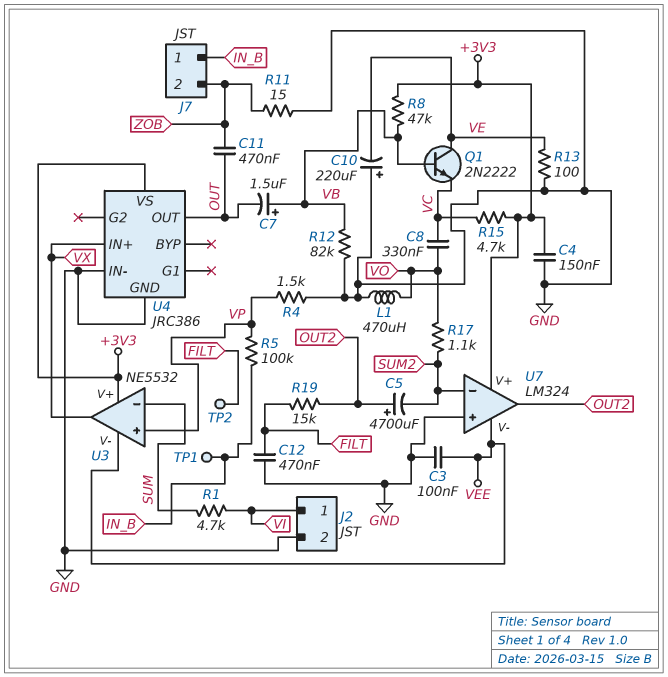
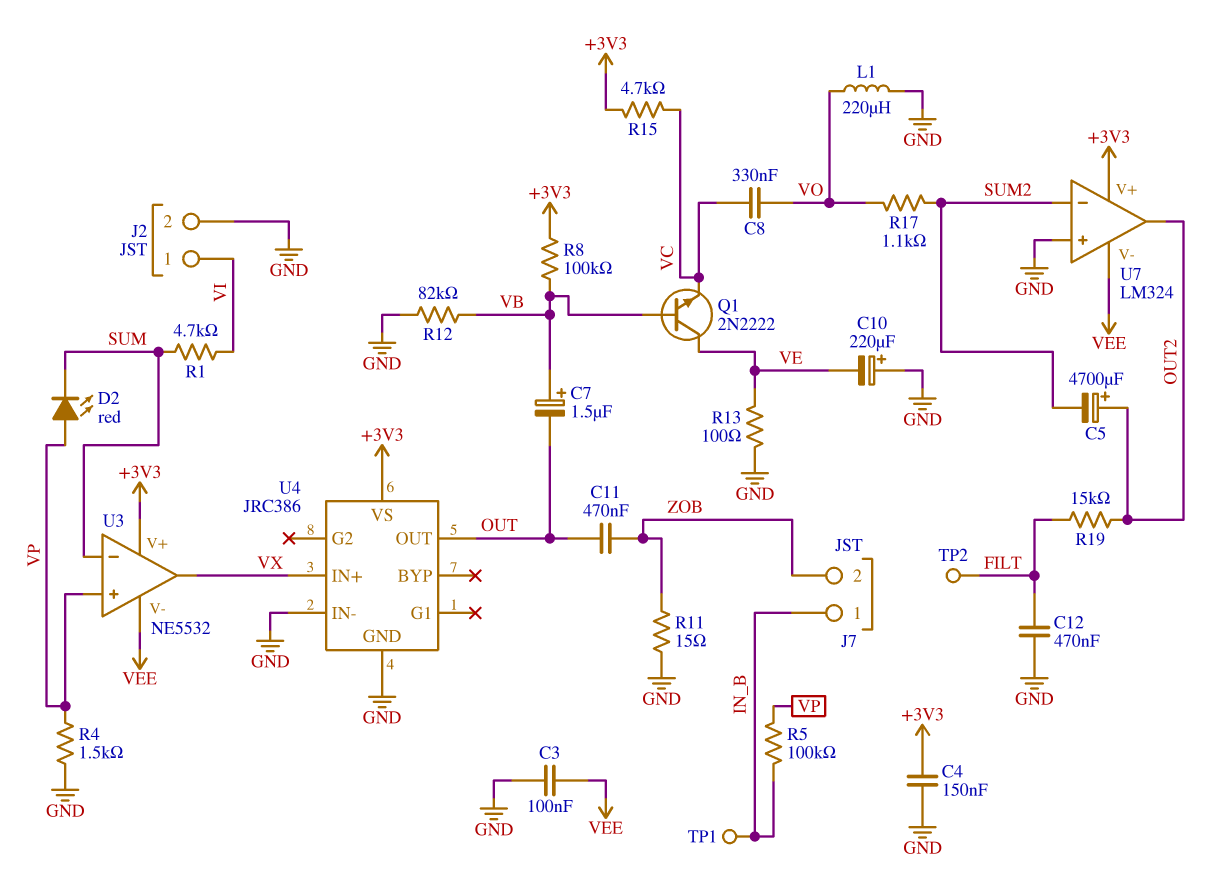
D2: none -> LED red (A VP, K SUM)
L1: 470uH (GND, VO) -> 220uH (GND, VO)
R8: 47k (+3V3, VB) -> 100k (+3V3, VB)

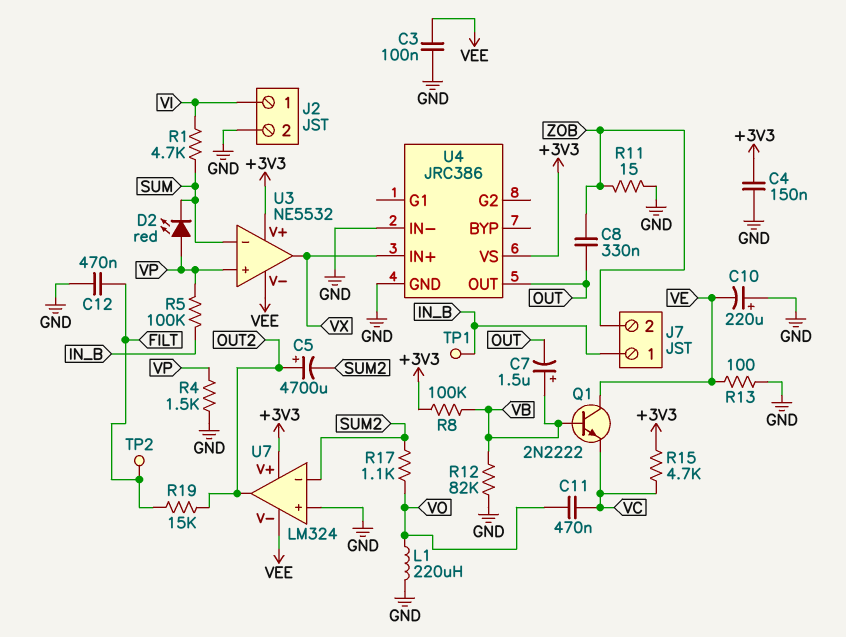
C8: 330nF (VC, VO) -> 330nF (OUT, ZOB)
C11: 470nF (OUT, ZOB) -> 470nF (VC, VO)

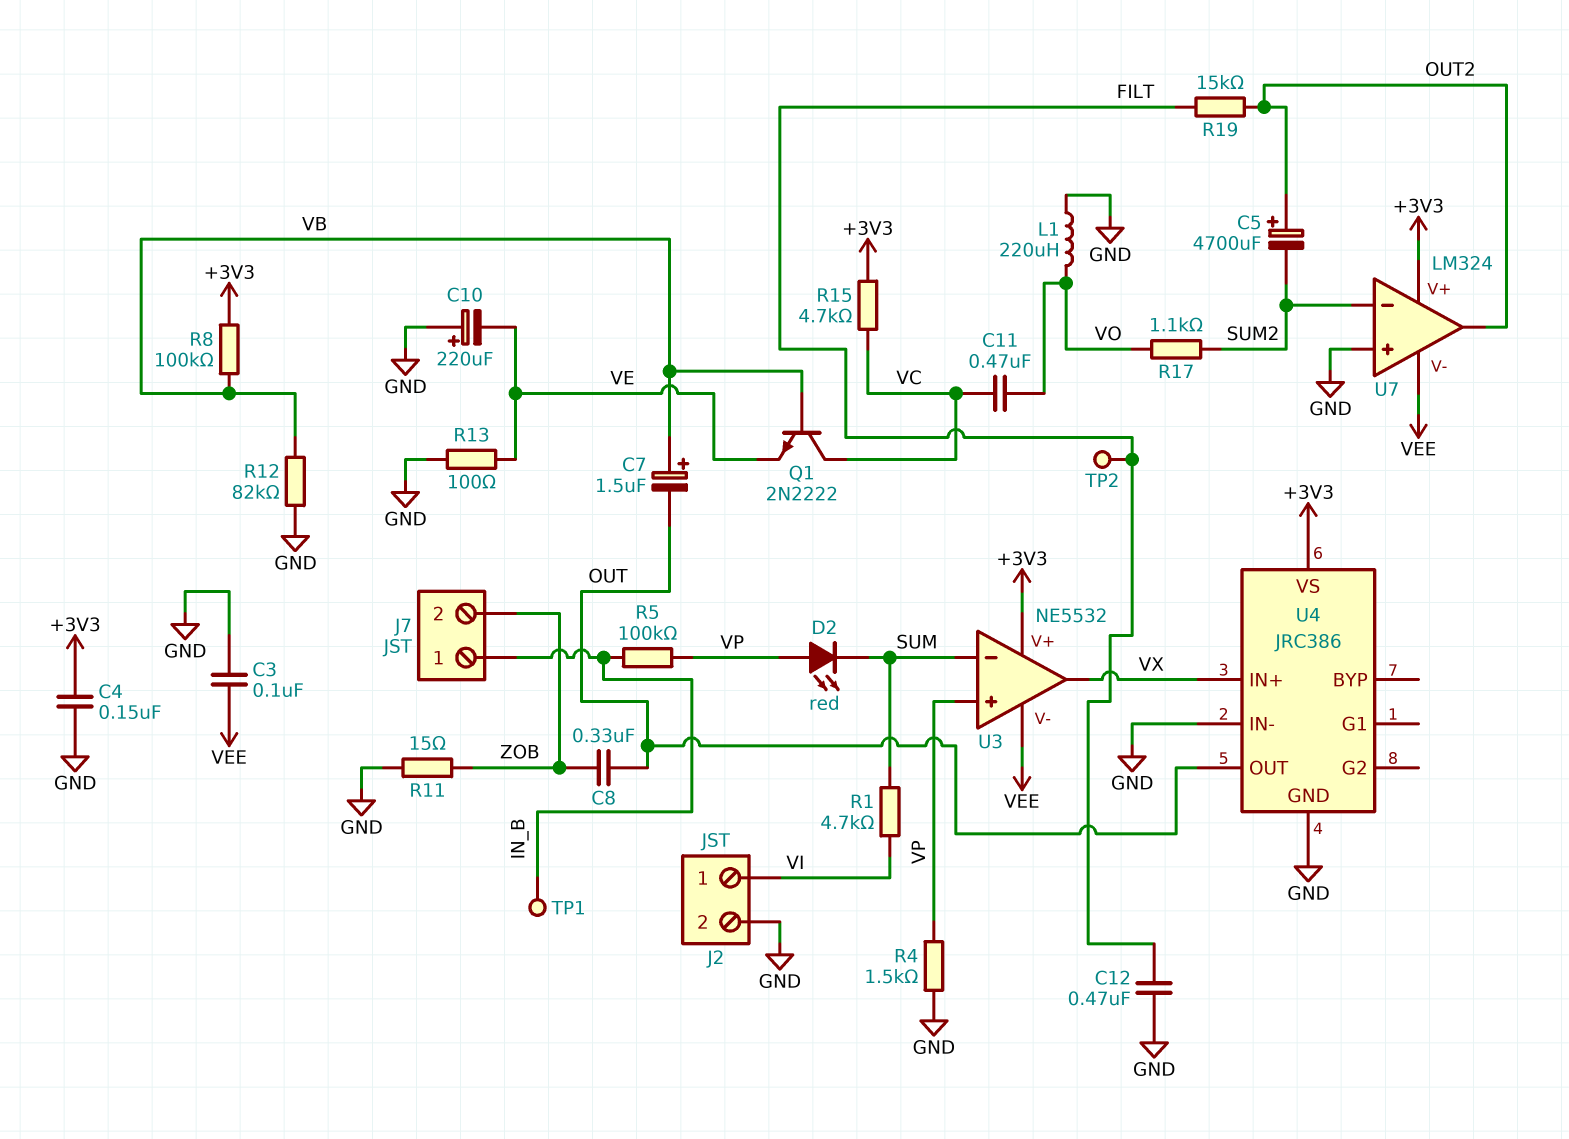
Q1: NPN 2N2222 (B VB, C VE, E VC) -> NPN 2N2222 (B VB, C VC, E VE)

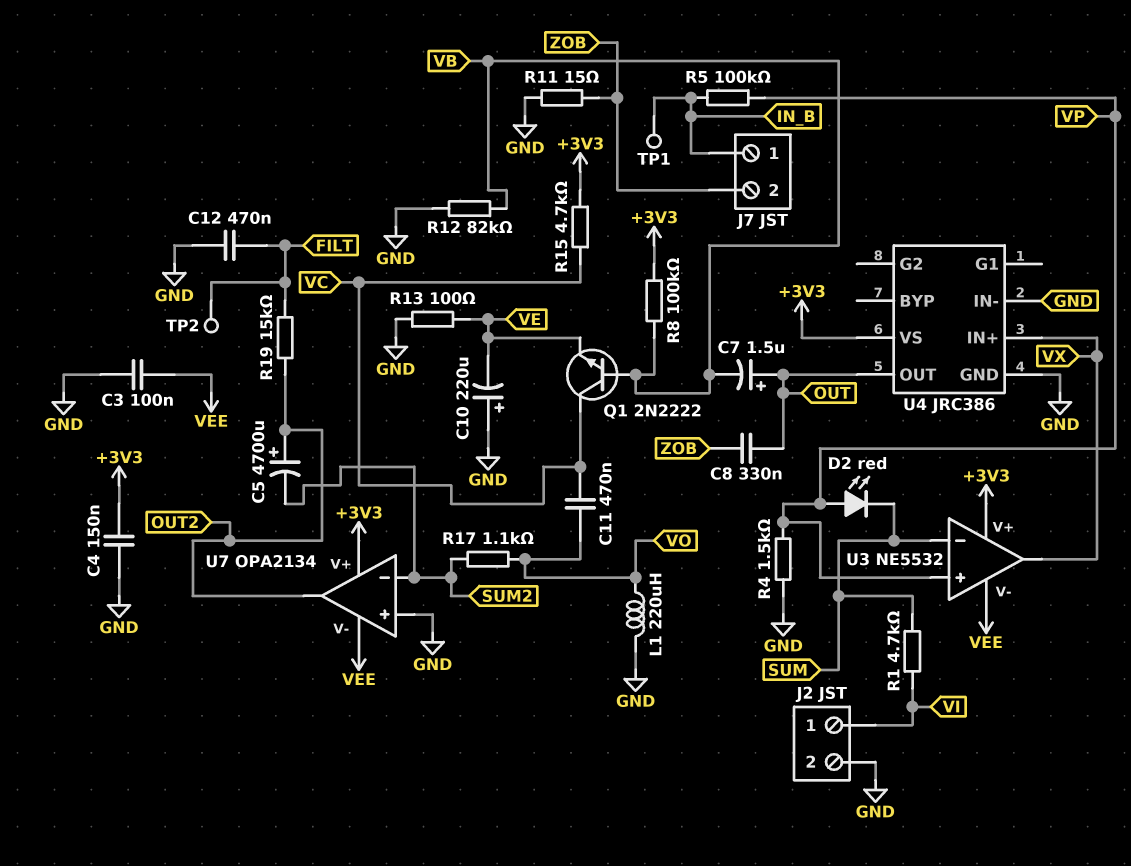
C7: 1.5uF (plus VB, minus OUT) -> 1.5uF (plus OUT, minus VB)
U7: LM324 -> OPA2134

